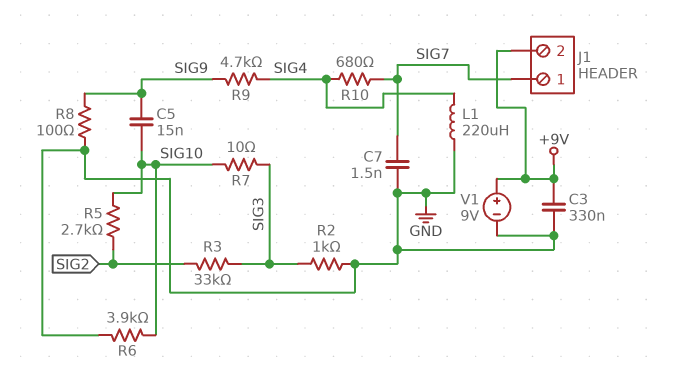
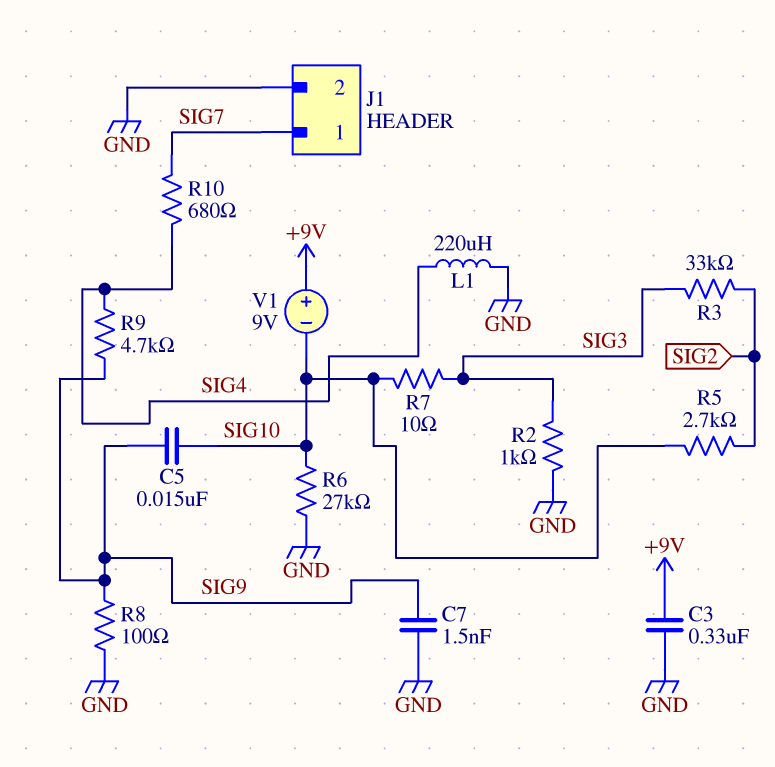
C7: 1.5nF (GND, SIG7) -> 1.5nF (GND, SIG9)
J1 pin 2: +9V -> GND
R6: 3.9k (GND, SIG10) -> 27k (GND, SIG10)
V1: 9V (plus +9V, minus GND) -> 9V (plus +9V, minus SIG10)

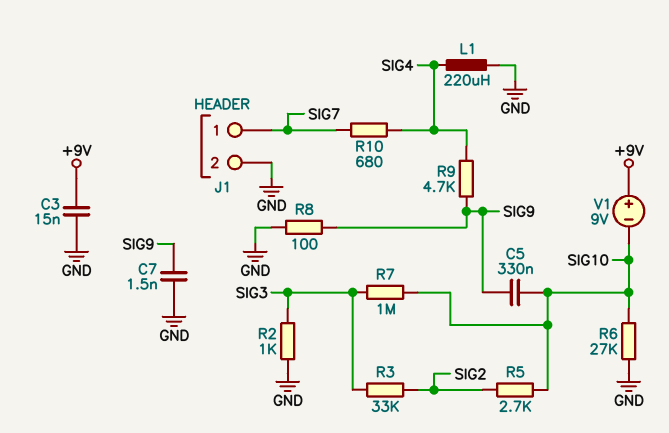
C3: 330nF (+9V, GND) -> 15nF (+9V, GND)
C5: 15nF (SIG9, SIG10) -> 330nF (SIG9, SIG10)
R7: 10 (SIG3, SIG10) -> 1M (SIG3, SIG10)

